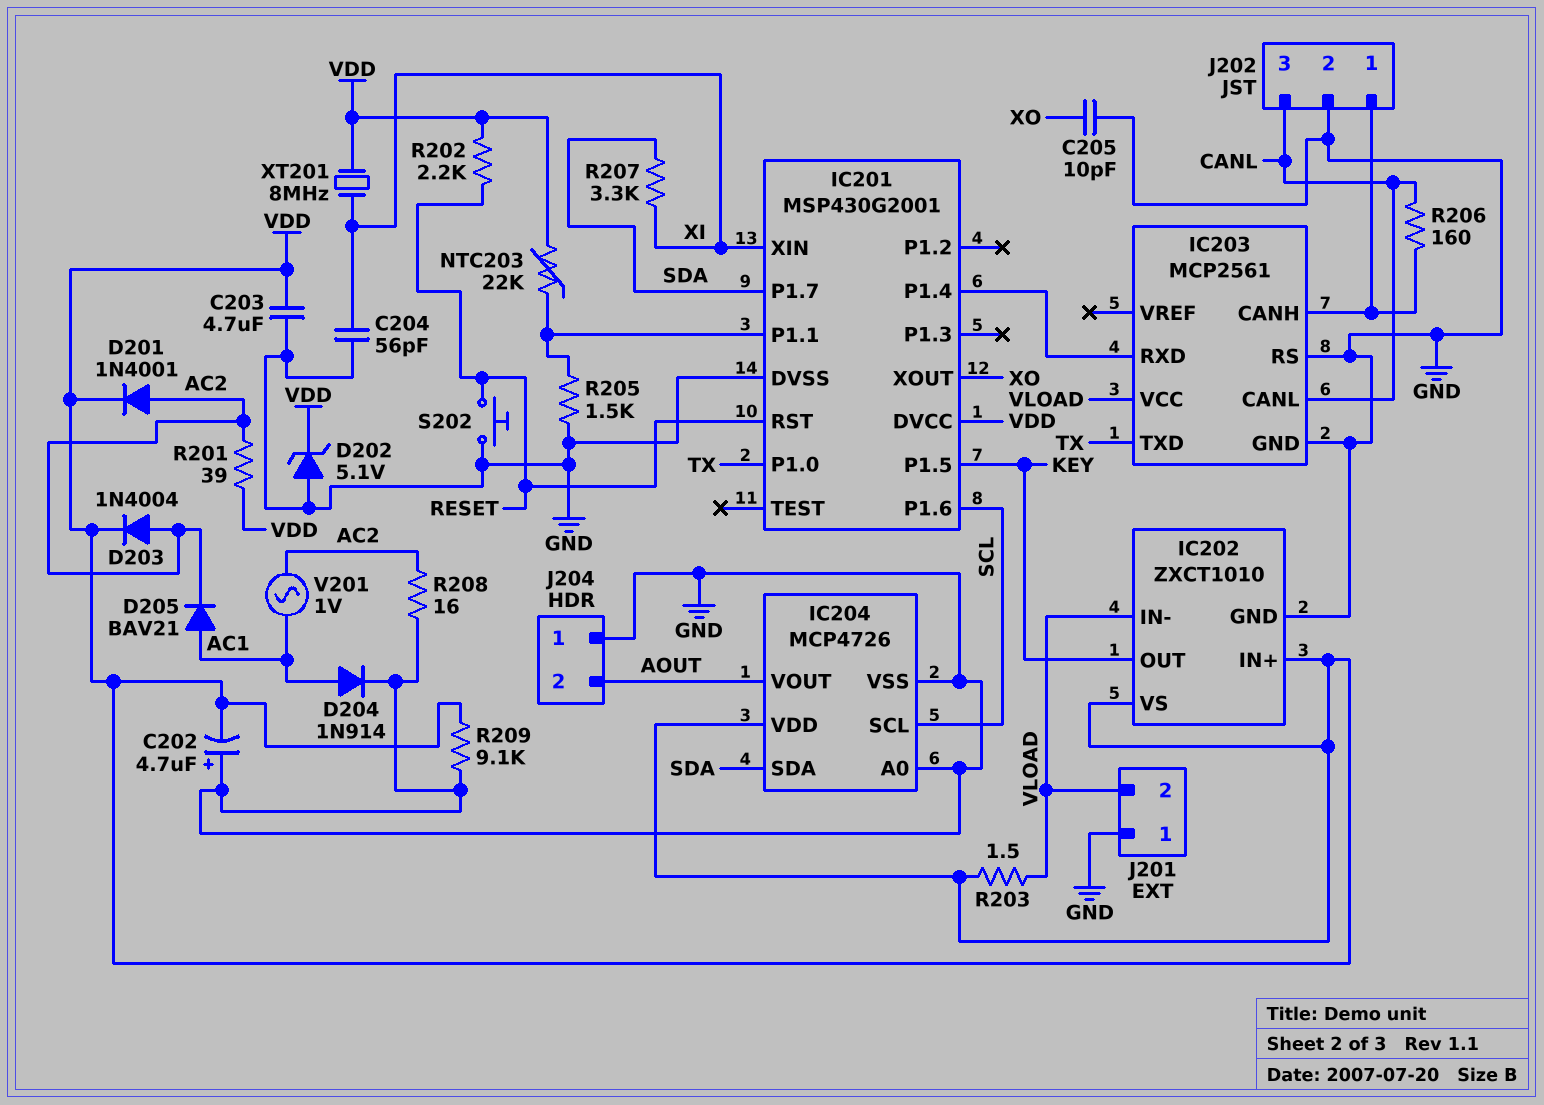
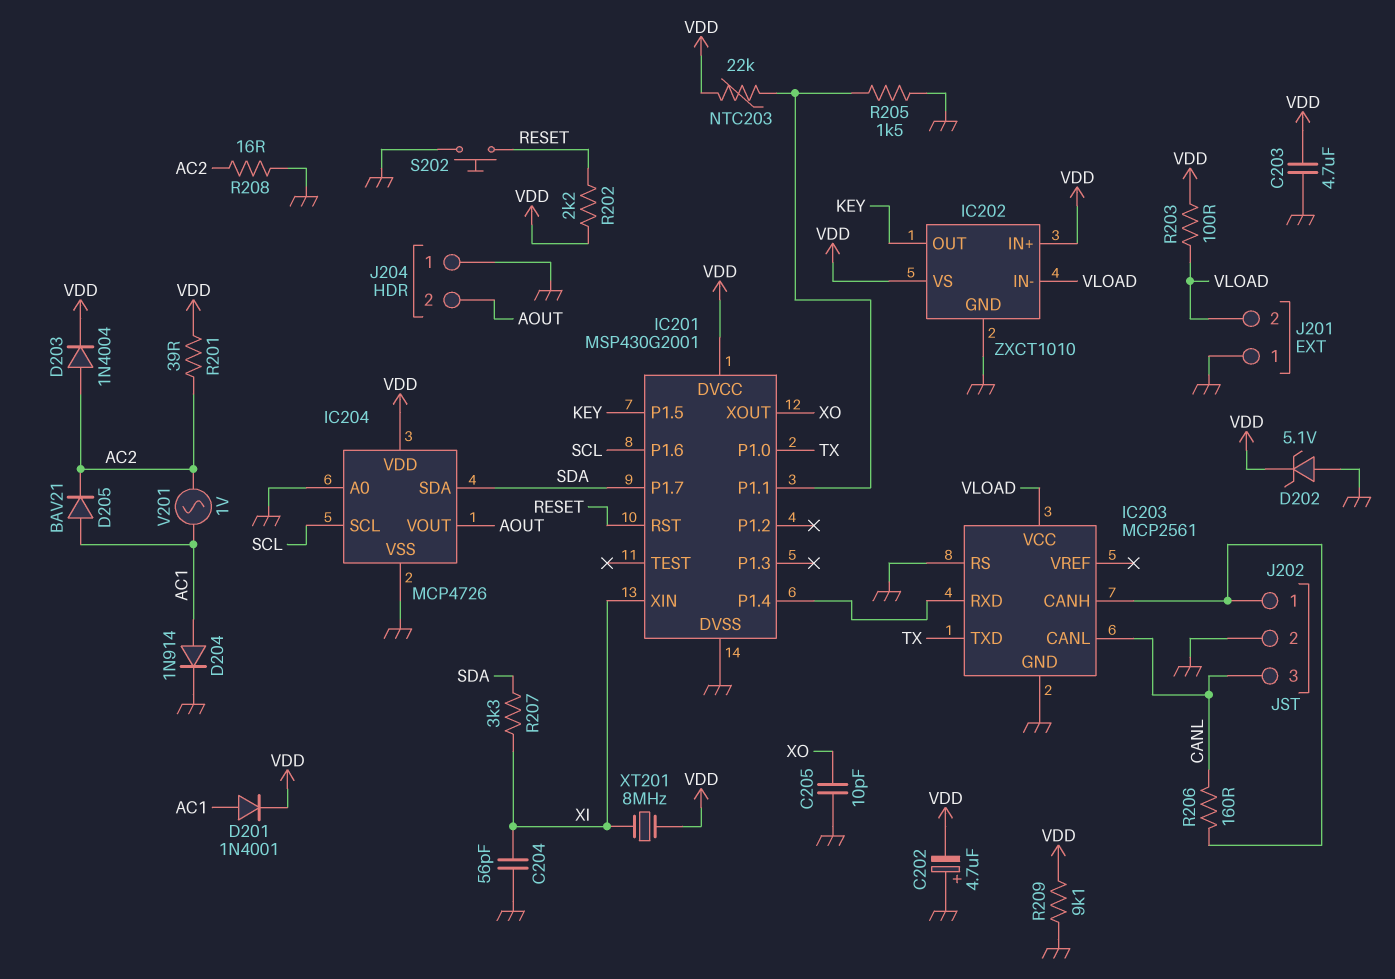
D201: diode 1N4001 (A AC2, K VDD) -> diode 1N4001 (A AC1, K VDD)
R203: 1.5 (VDD, VLOAD) -> 100 (VDD, VLOAD)

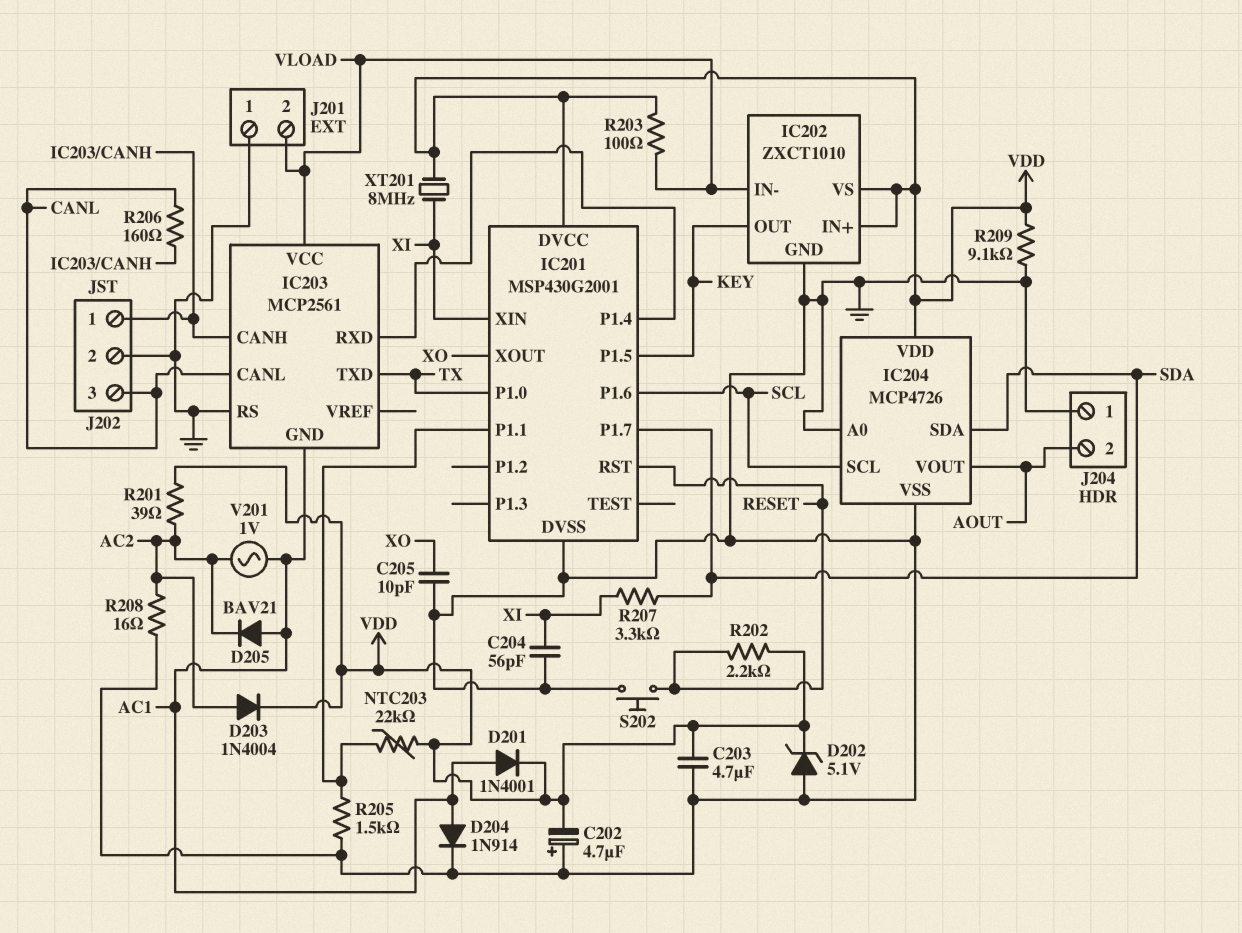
IC203 pin GND: GND -> AC1

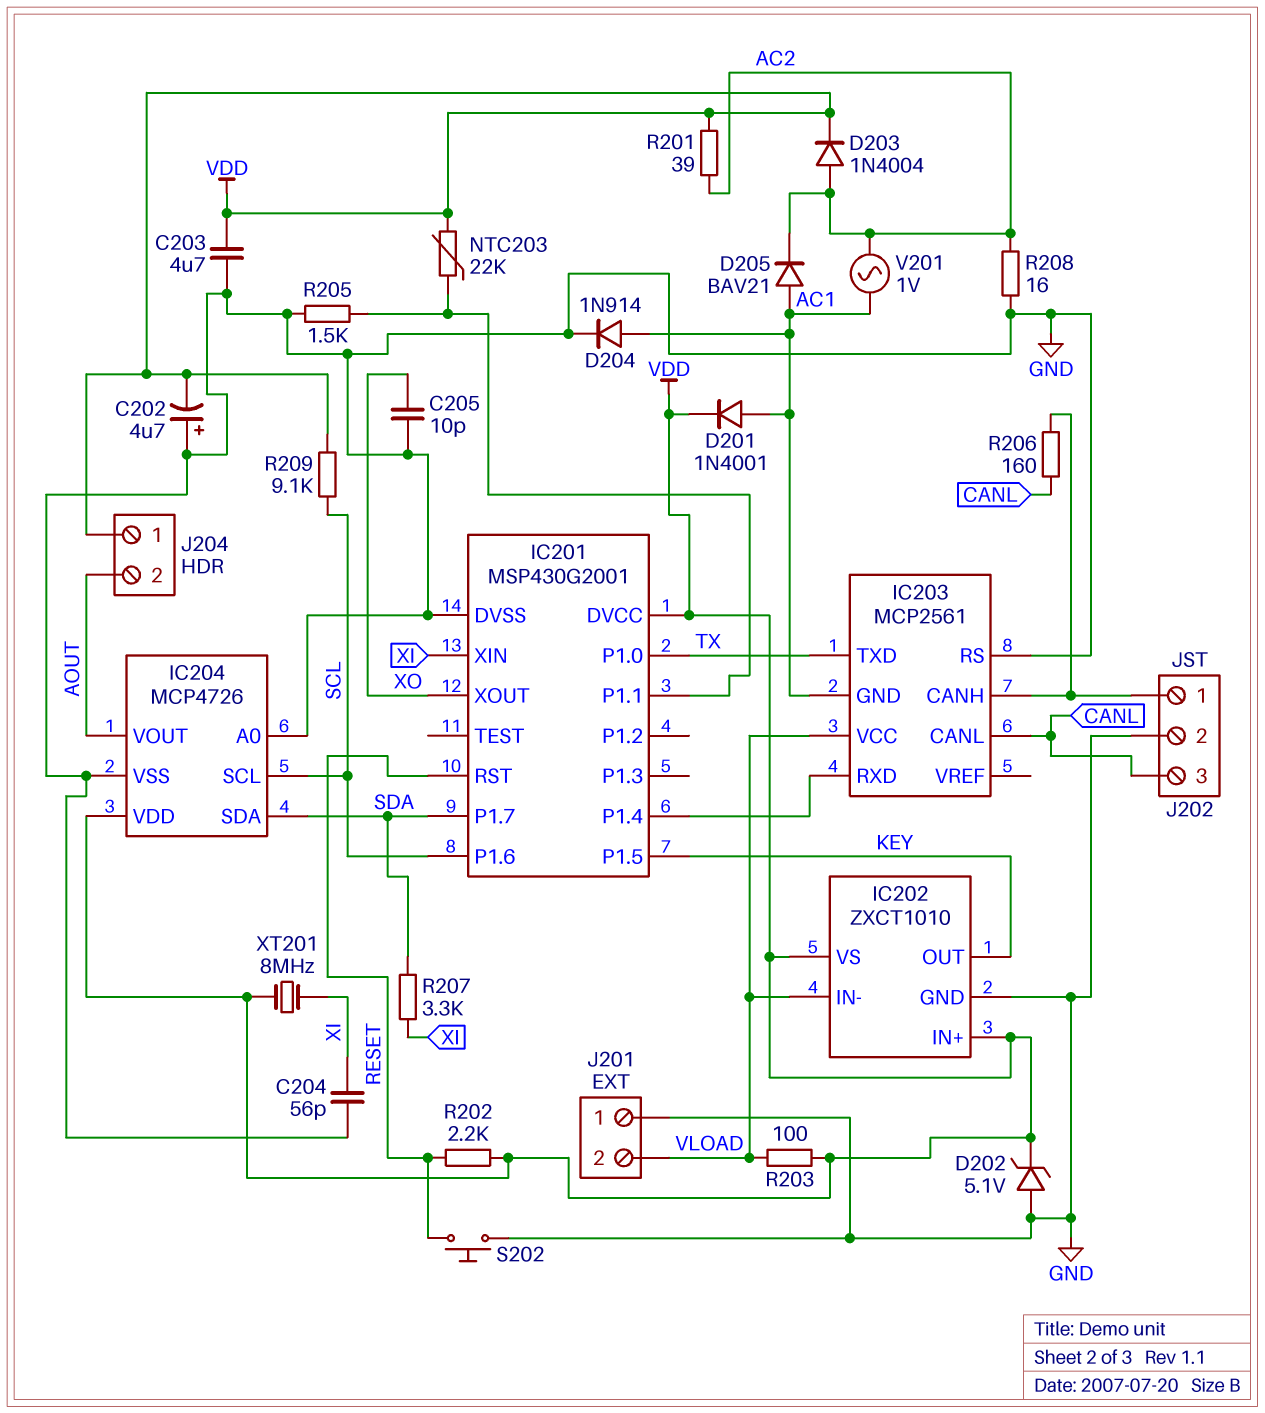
J204 pin 1: GND -> VDD
R209: 9.1k (GND, VDD) -> 9.1k (SCL, VDD)

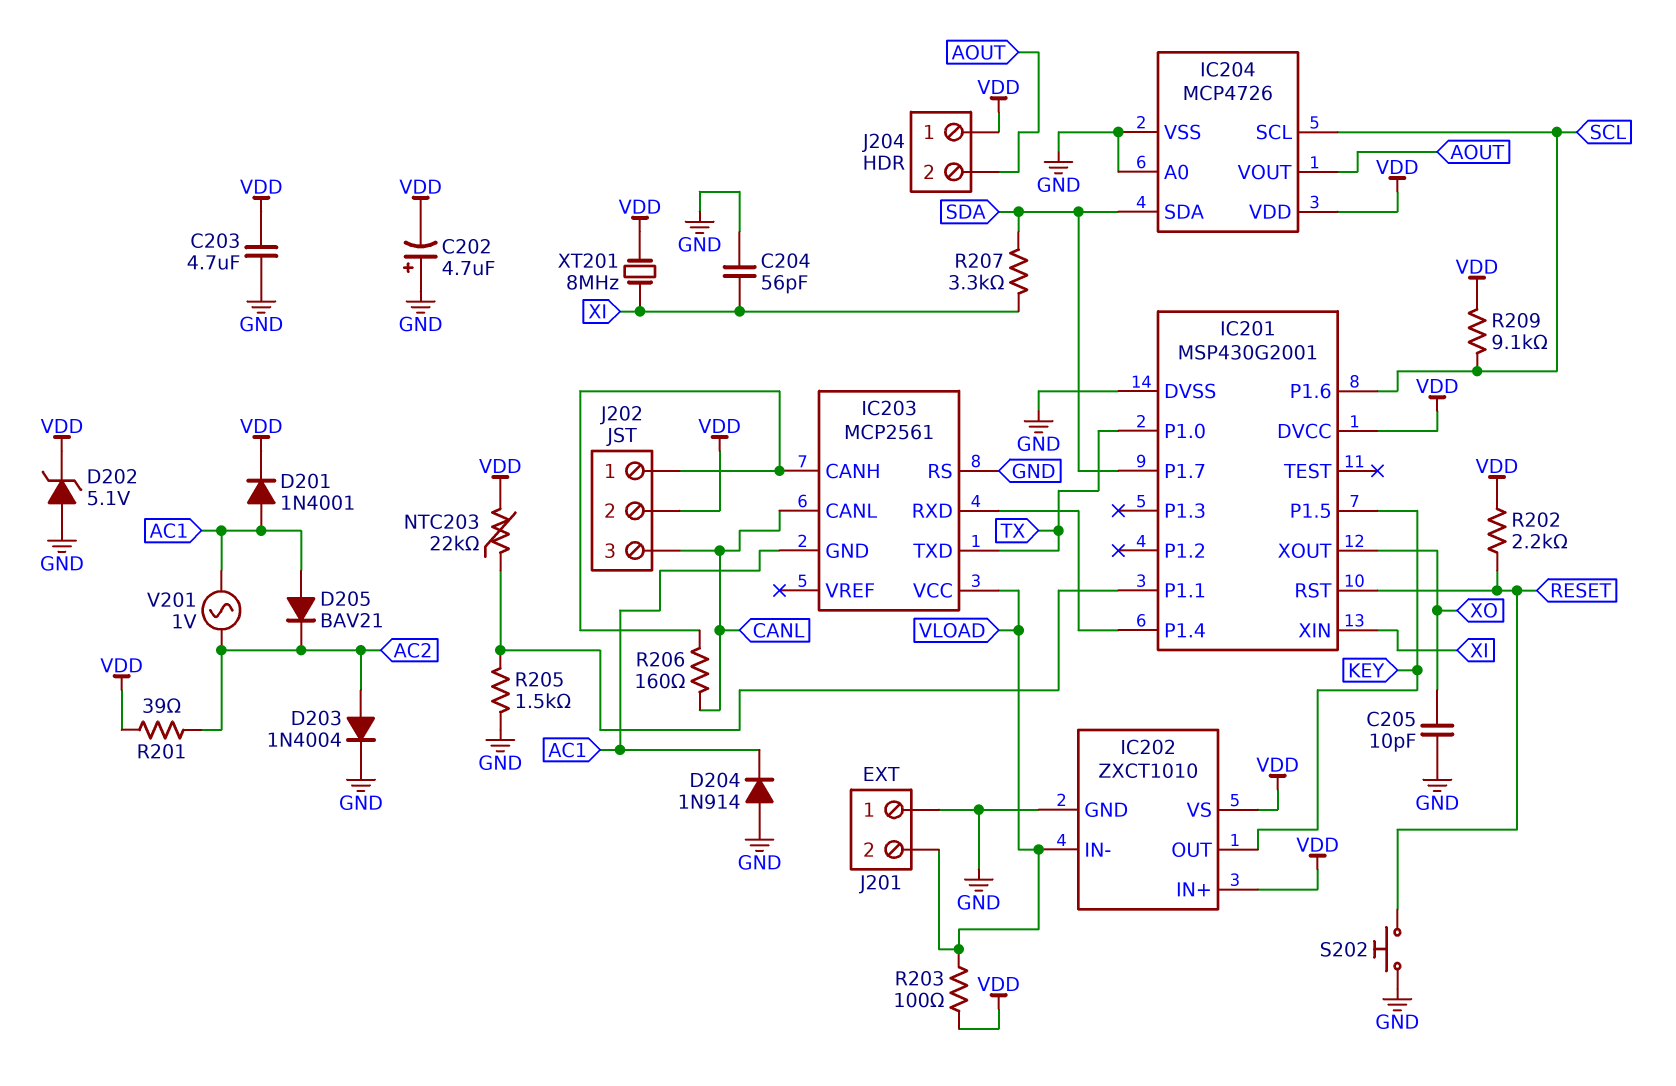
D203: diode 1N4004 (A AC2, K VDD) -> diode 1N4004 (A AC2, K GND)
D204: diode 1N914 (A AC1, K GND) -> diode 1N914 (A GND, K AC1)
J202 pin 2: GND -> VDD
R208: 16 (AC2, GND) -> none

